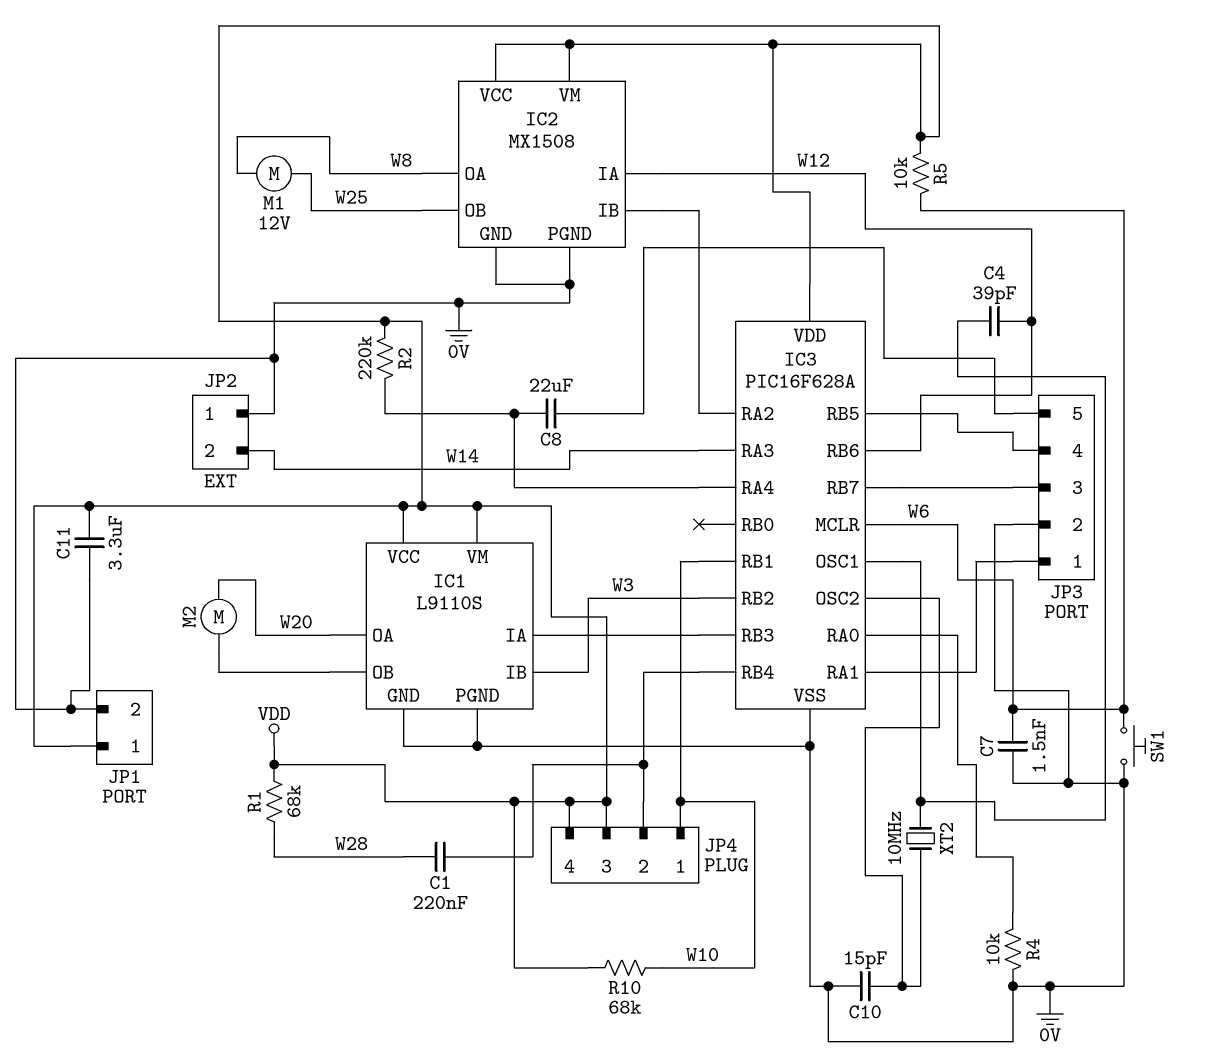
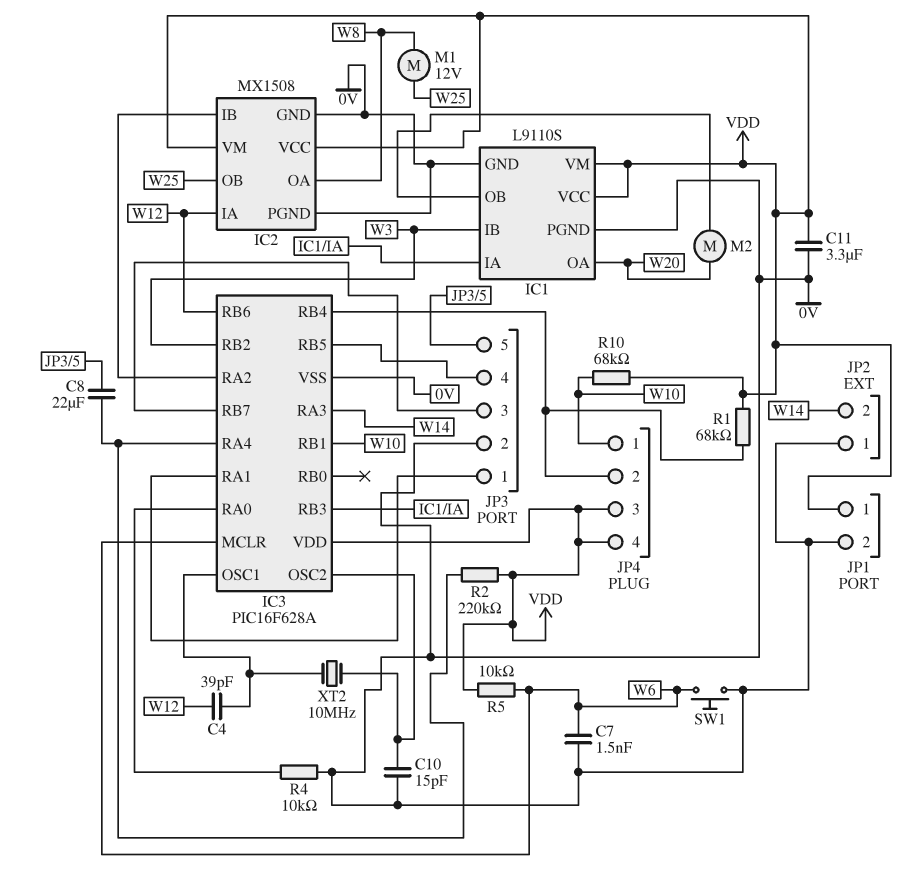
C1: 220nF (IC3/RB4, W28) -> none
R1: 68k (VDD, W28) -> 68k (IC3/RB4, VDD)

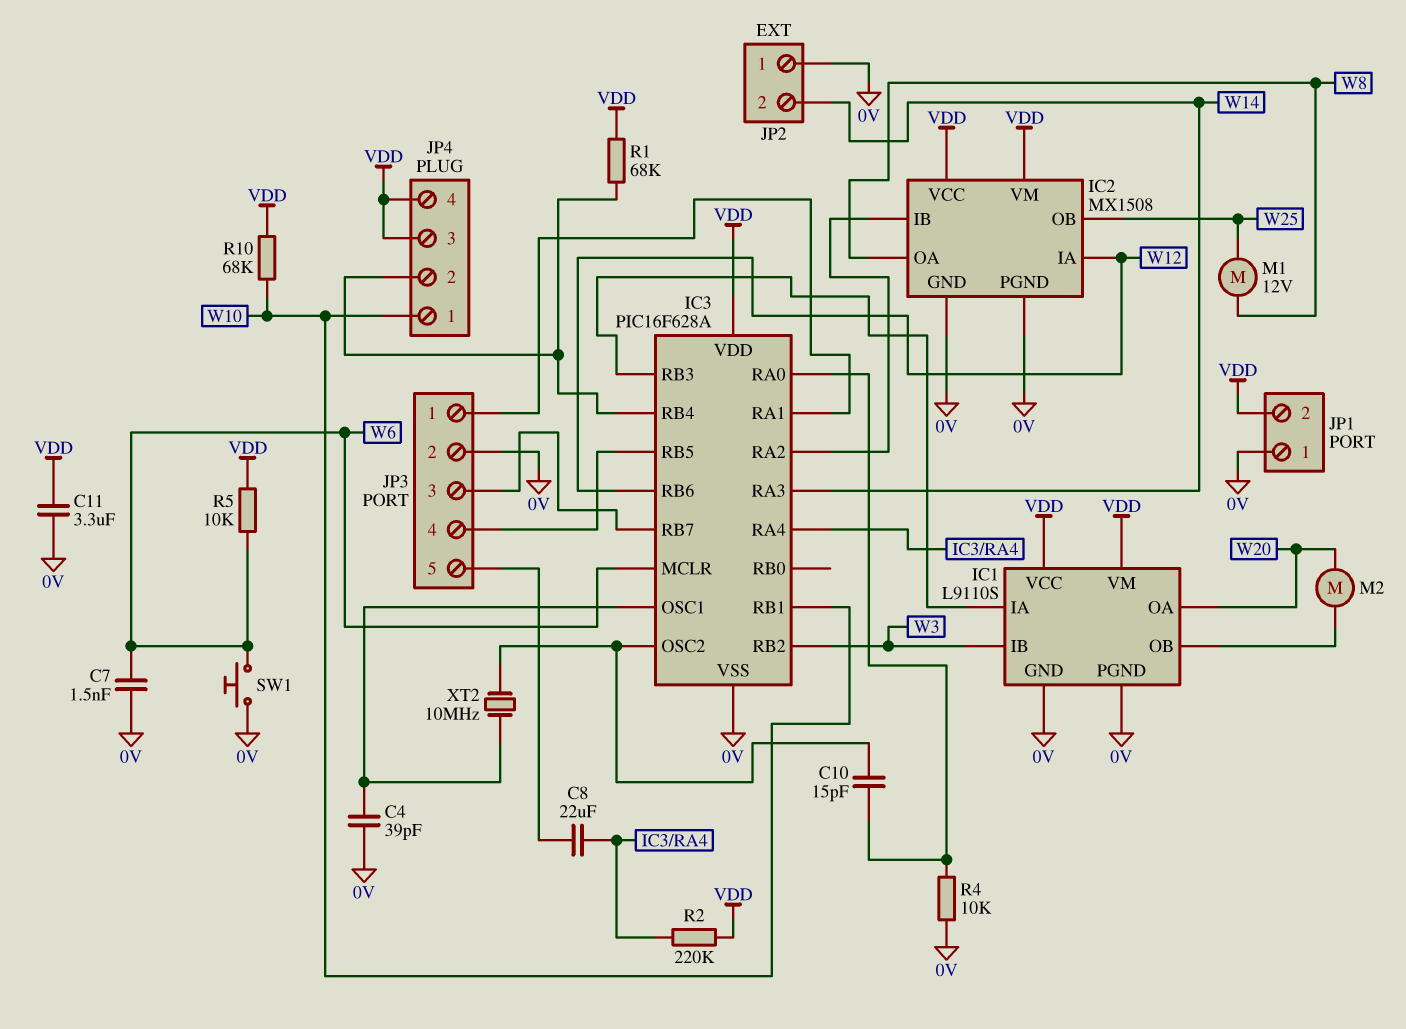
C4: 39pF (IC3/OSC1, W12) -> 39pF (0V, IC3/OSC1)
C10: 15pF (0V, IC3/OSC2) -> 15pF (IC3/OSC2, IC3/RA0)
JP1 pin 1: VDD -> 0V
JP1 pin 2: 0V -> VDD

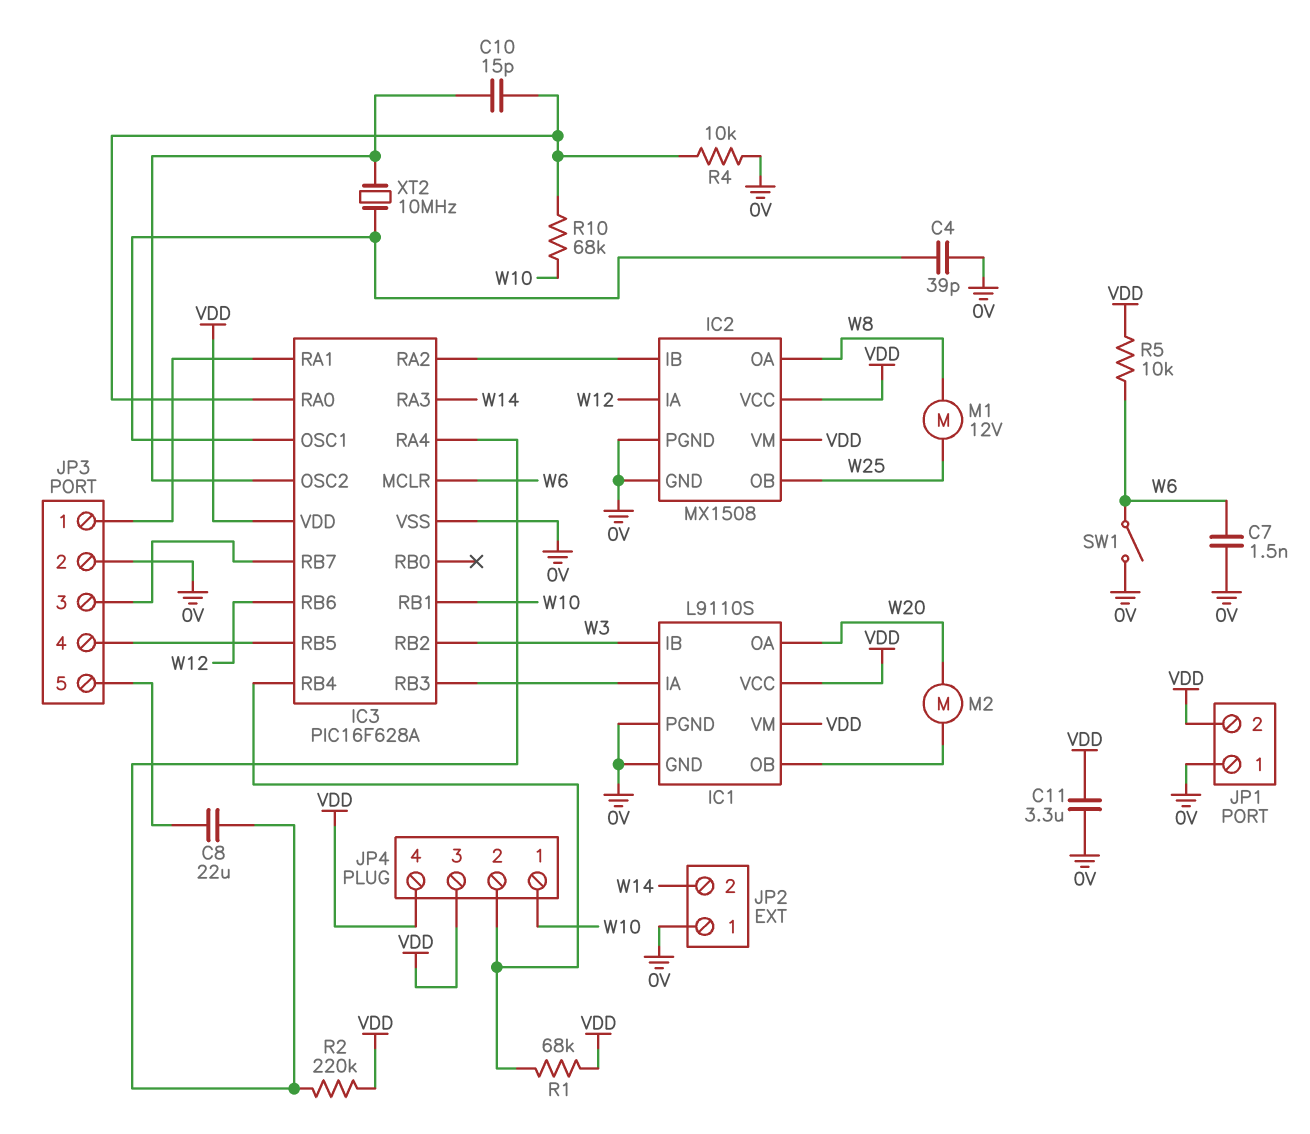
R10: 68k (VDD, W10) -> 68k (IC3/RA0, W10)
SW1: button (0V, W6) -> switch (0V, W6)

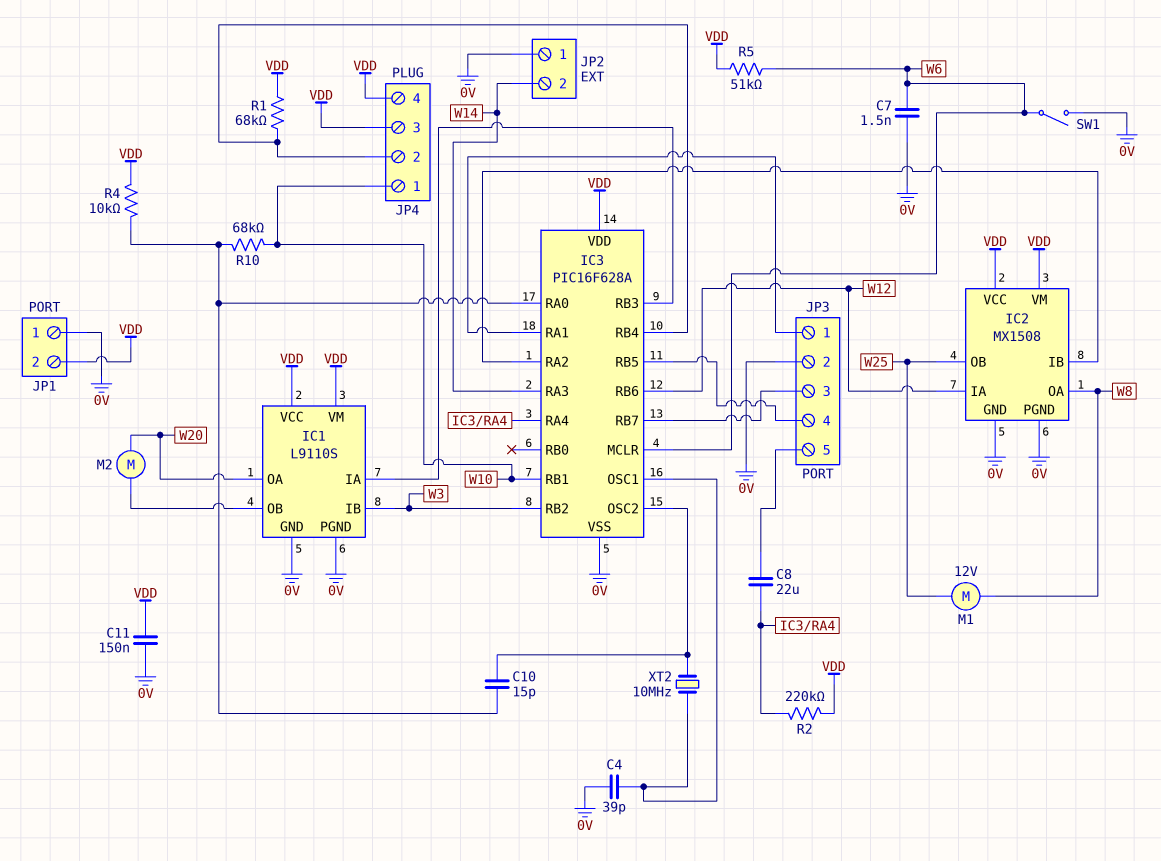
C11: 3.3uF (0V, VDD) -> 150nF (0V, VDD)
R4: 10k (0V, IC3/RA0) -> 10k (IC3/RA0, VDD)
R5: 10k (VDD, W6) -> 51k (VDD, W6)

